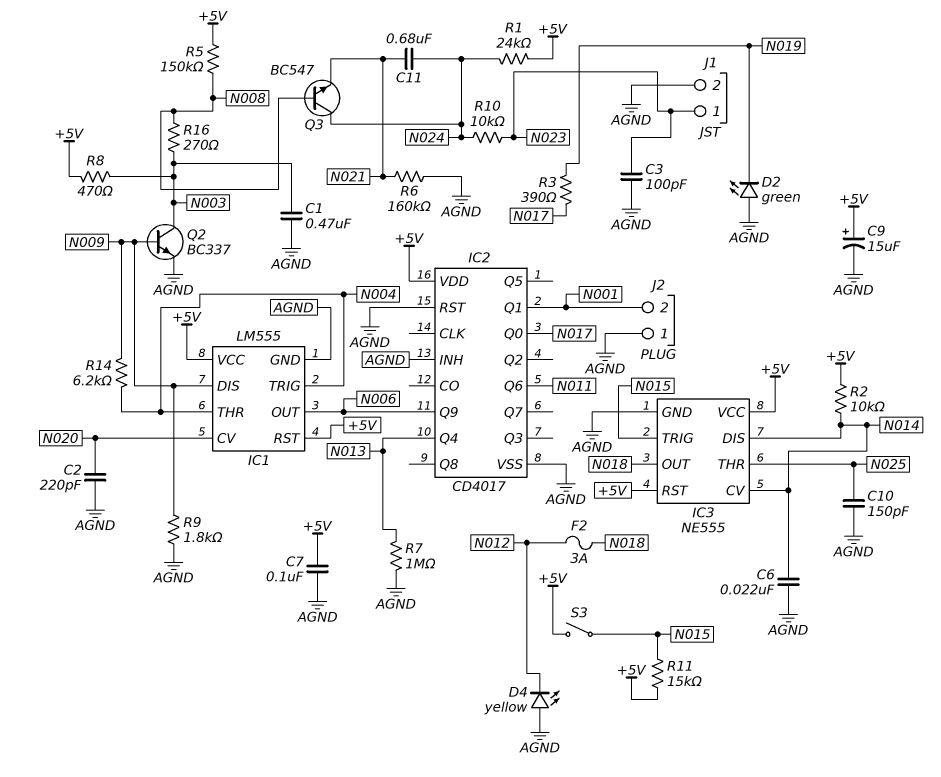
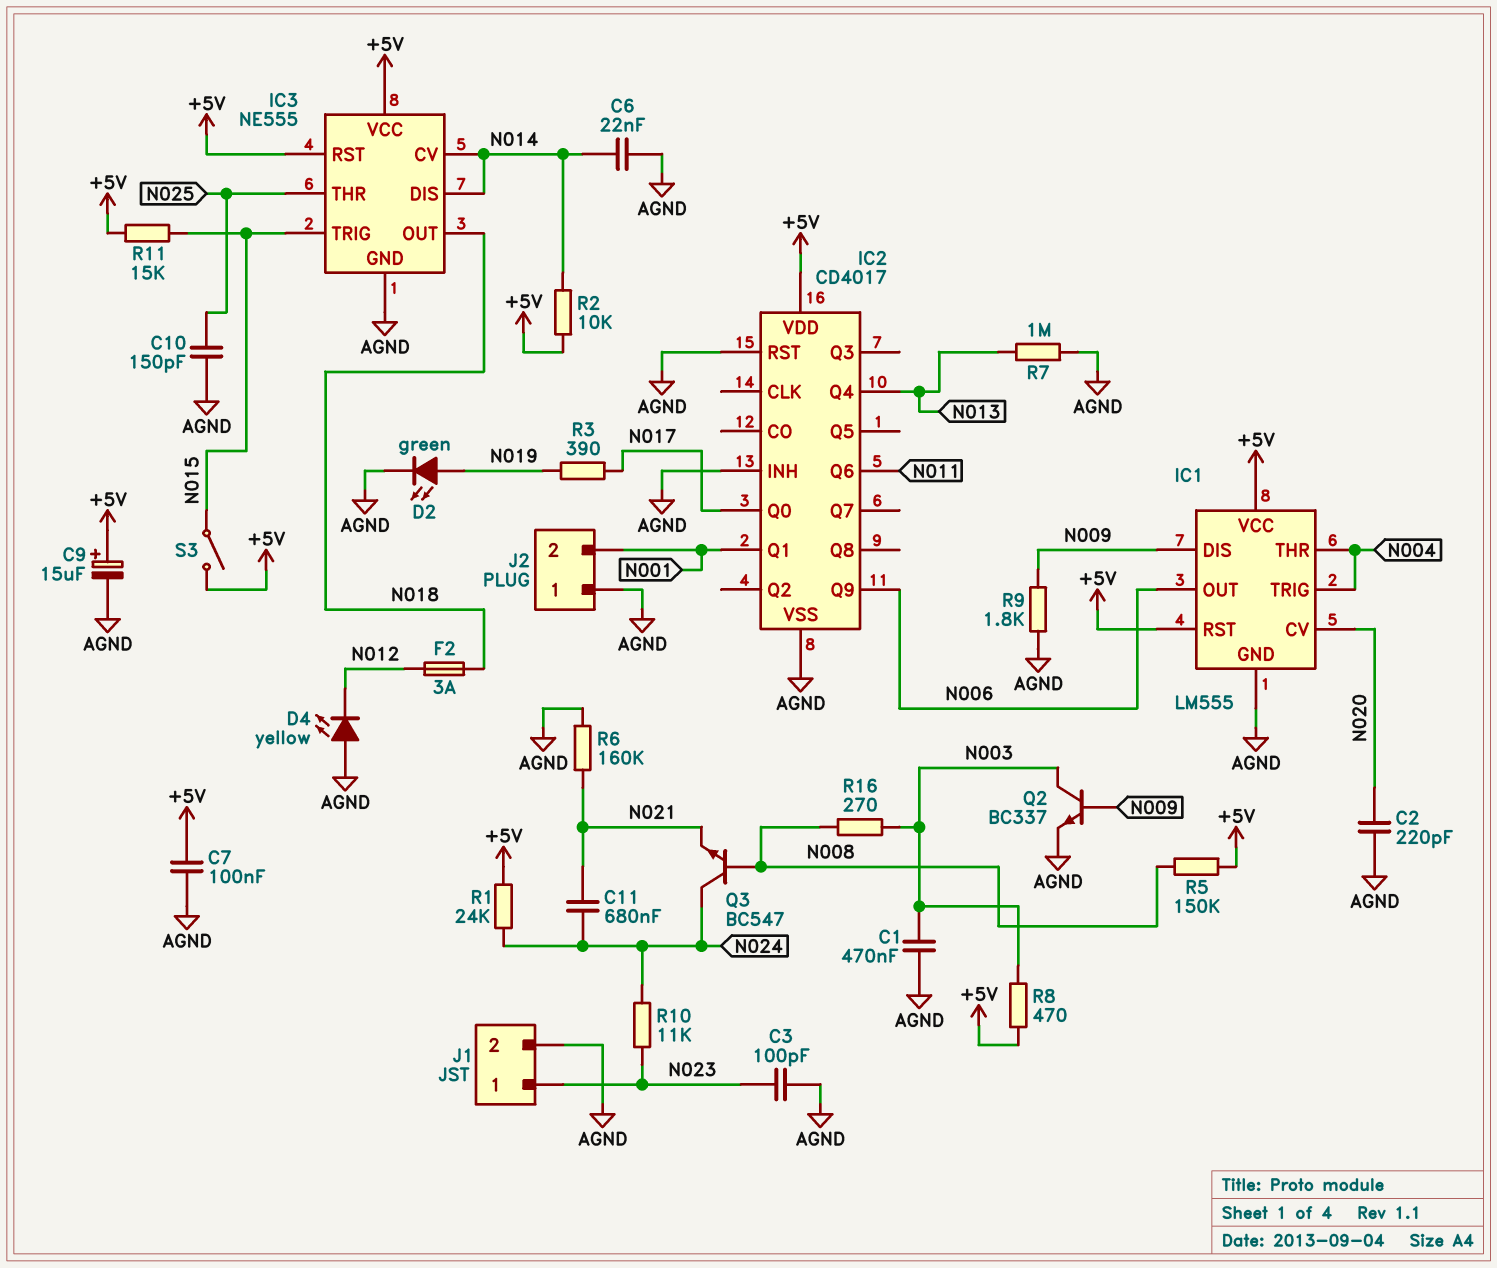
D2: LED green (A AGND, K N019) -> LED green (A N019, K AGND)
R10: 10k (N023, N024) -> 11k (N023, N024)
R14: 6.2k (N004, N009) -> none

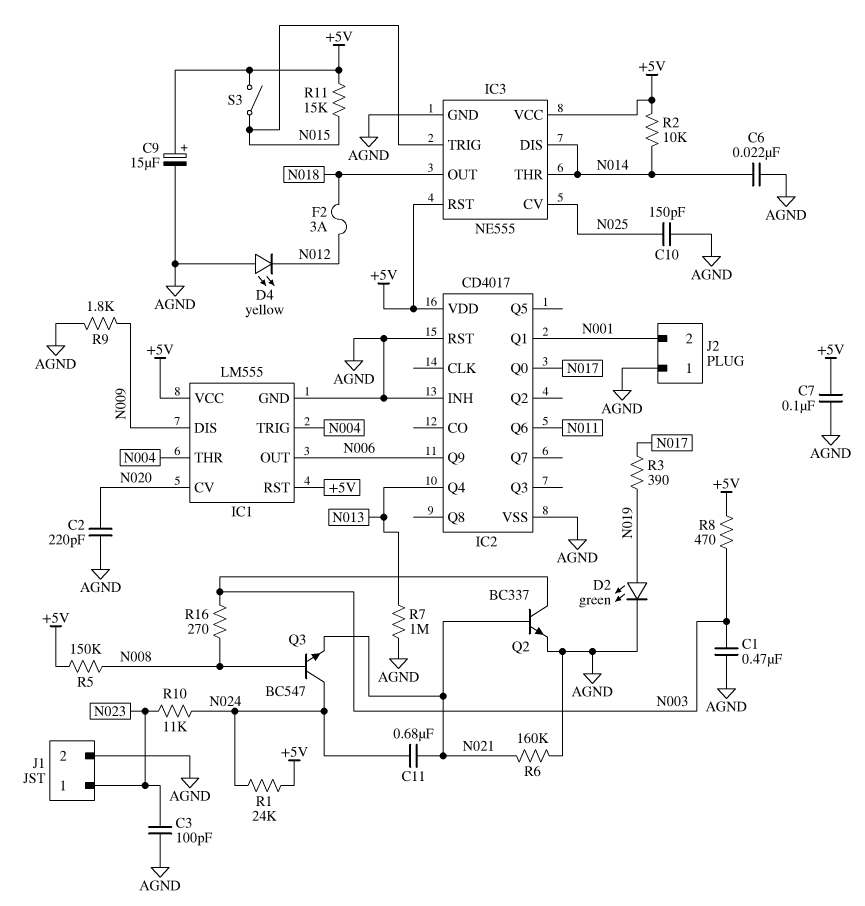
IC3 pin CV: N014 -> N025
IC3 pin THR: N025 -> N014
Q2: NPN BC337 (B N009, C N003, E AGND) -> NPN BC337 (B N021, C N003, E AGND)

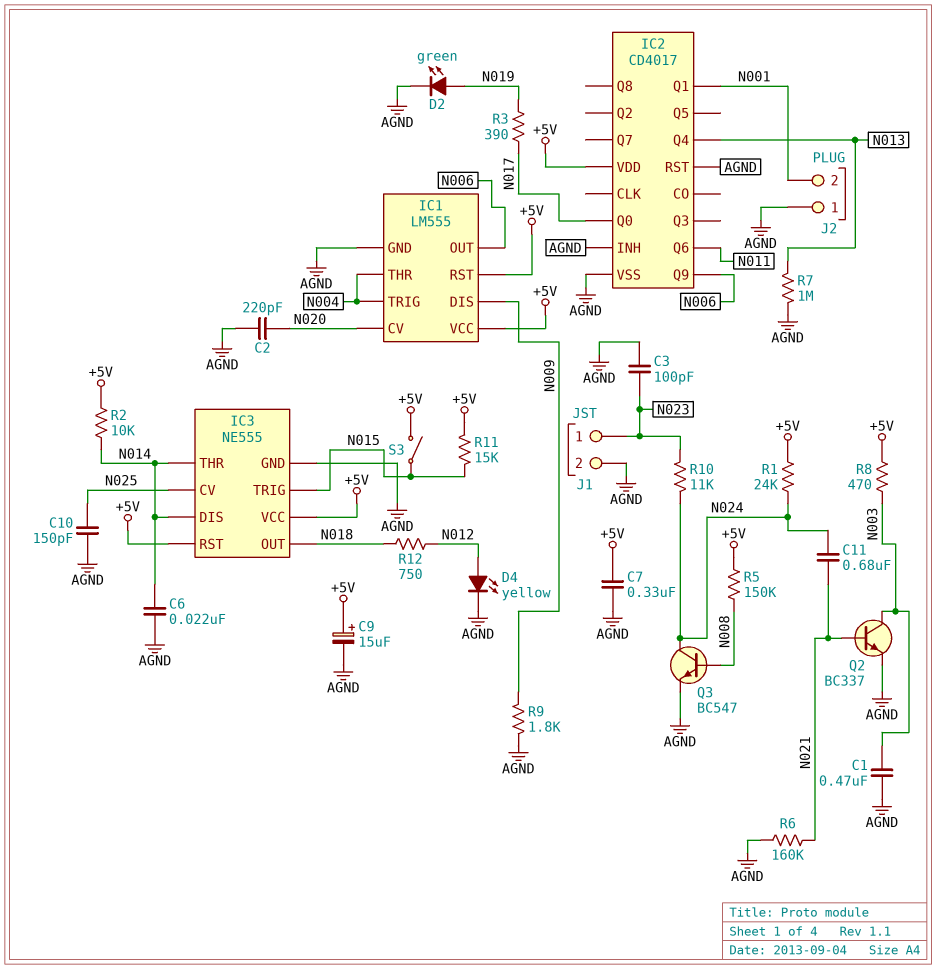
C7: 100nF (+5V, AGND) -> 330nF (+5V, AGND)
D4: LED yellow (A AGND, K N012) -> LED yellow (A N012, K AGND)
F2: 3A (N012, N018) -> none
Q3: NPN BC547 (B N008, C N024, E N021) -> NPN BC547 (B N008, C N024, E AGND)
R12: none -> 750 (N012, N018)
R16: 270 (N003, N008) -> none

